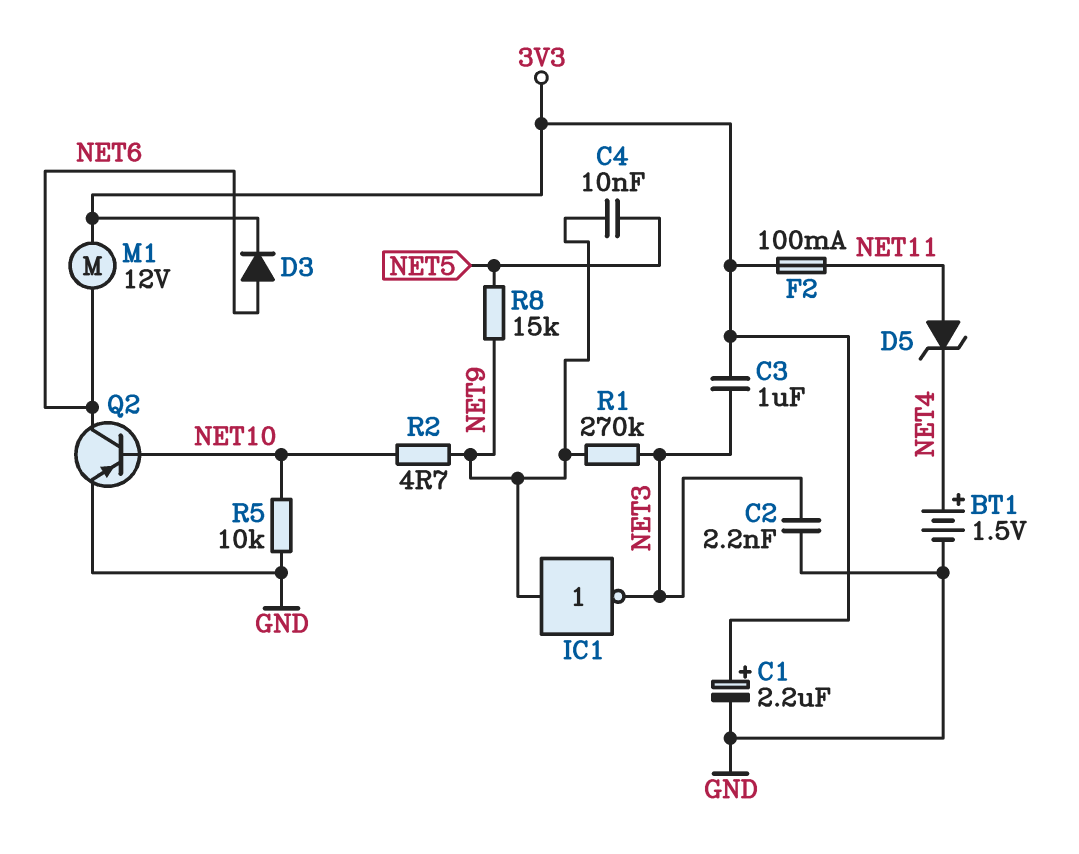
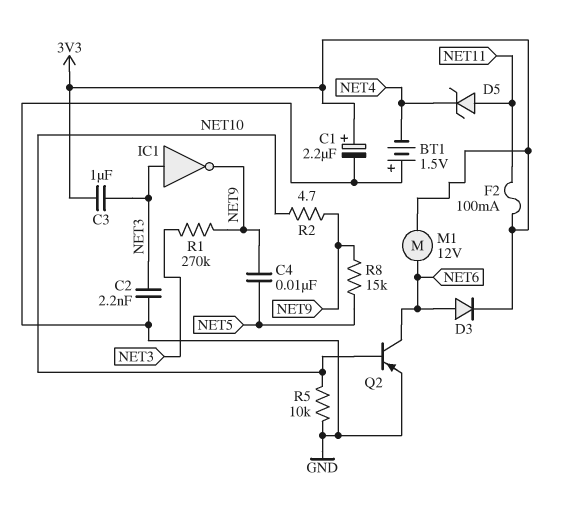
BT1: 1.5V (plus NET4, minus GND) -> 1.5V (plus GND, minus NET4)
IC1: NOT (in NET9, out NET3) -> NOT (in NET3, out NET9)

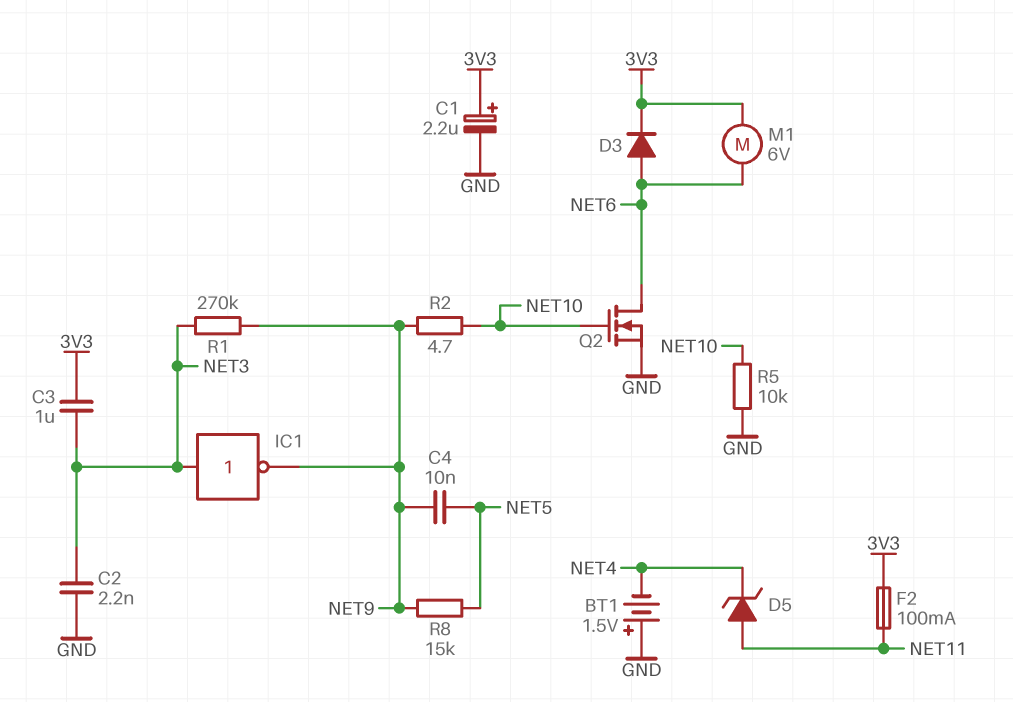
M1: motor 12V (3V3, NET6) -> motor 6V (3V3, NET6)
Q2: PNP (B NET10, C NET6, E GND) -> NMOS (G NET10, D NET6, S GND)

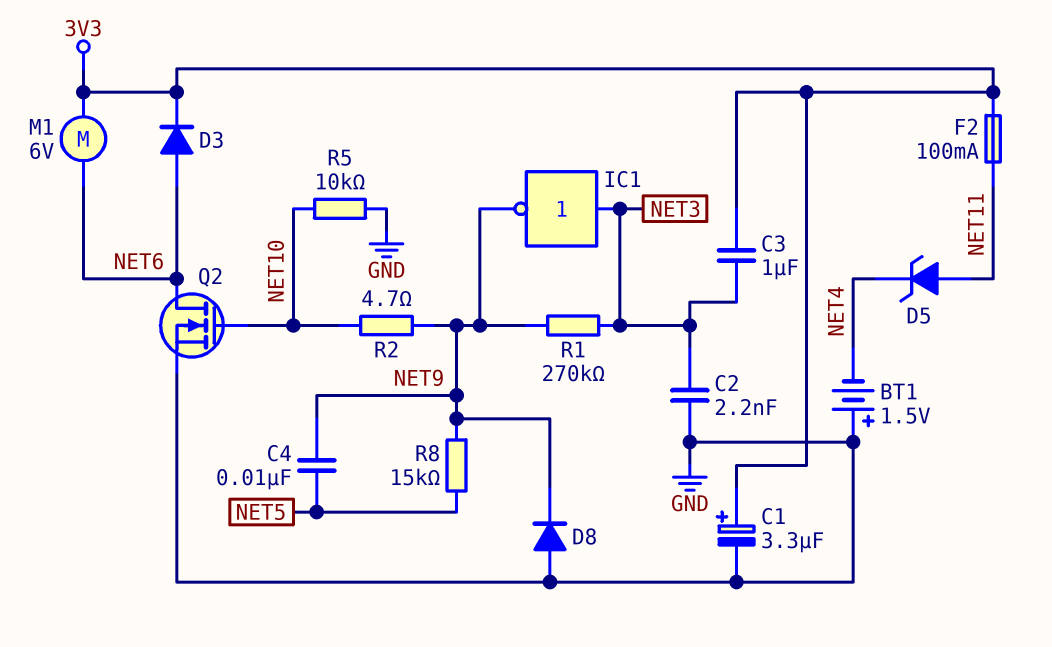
C1: 2.2uF (plus 3V3, minus GND) -> 3.3uF (plus 3V3, minus GND)
D8: none -> diode (A GND, K NET9)

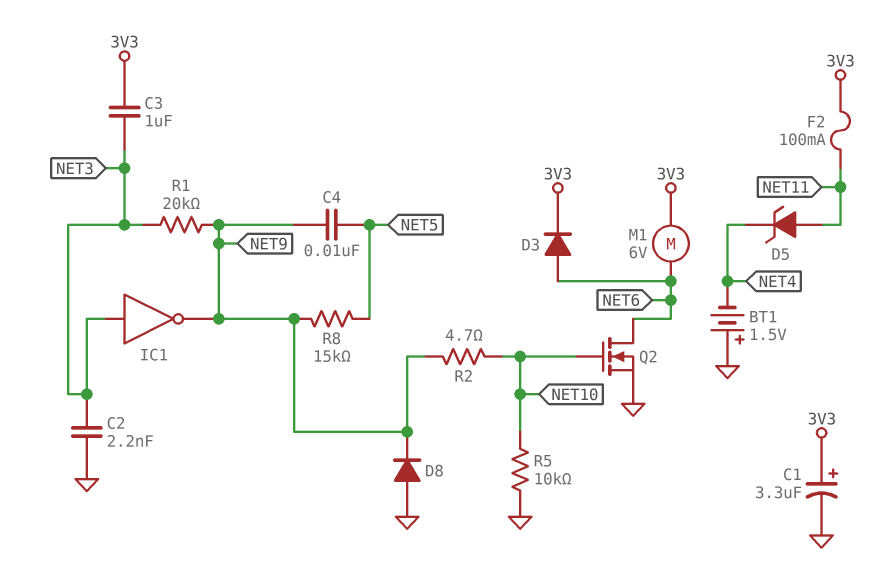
R1: 270k (NET3, NET9) -> 20k (NET3, NET9)

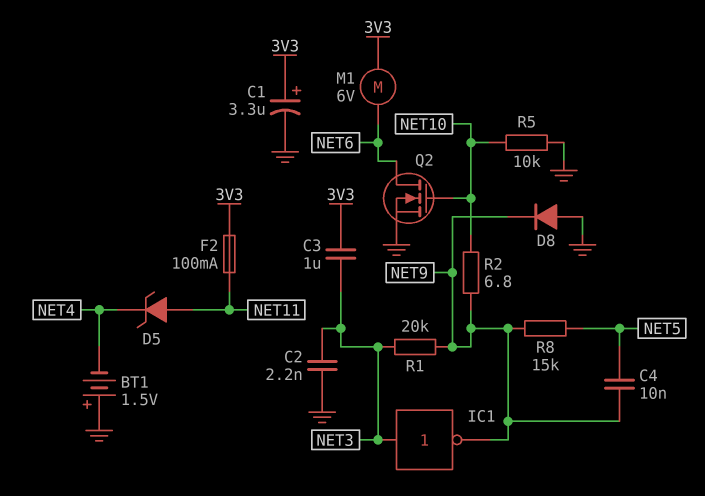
D3: diode (A NET6, K 3V3) -> none
R2: 4.7 (NET9, NET10) -> 6.8 (NET9, NET10)

